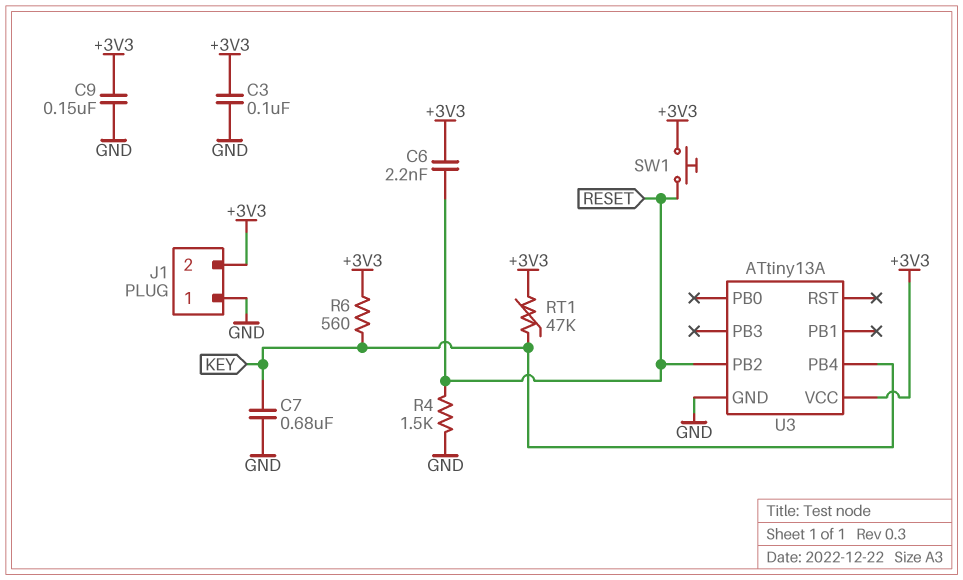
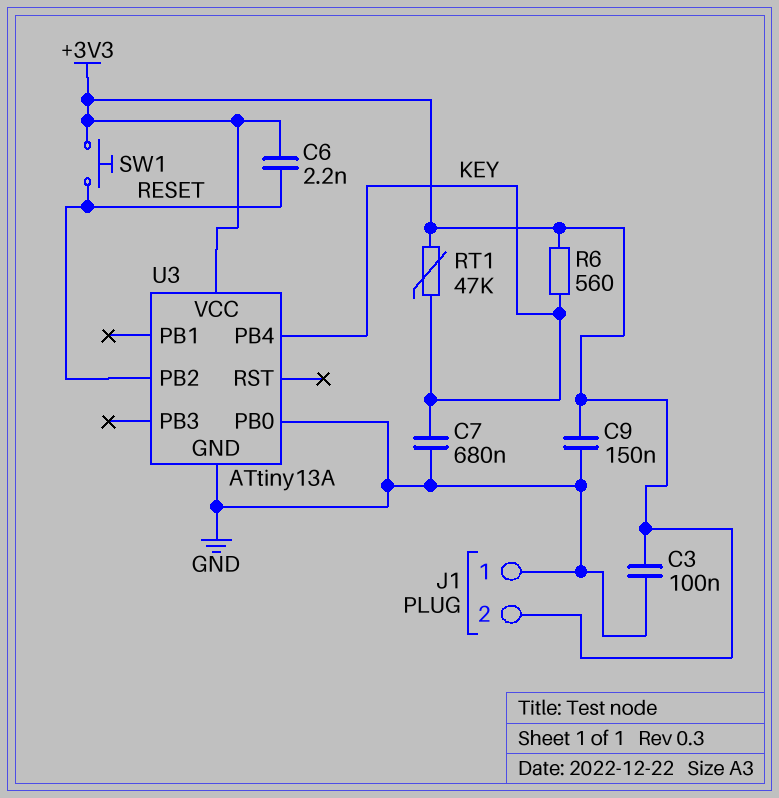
R4: 1.5k (GND, RESET) -> none
U3 pin PB0: none -> GND

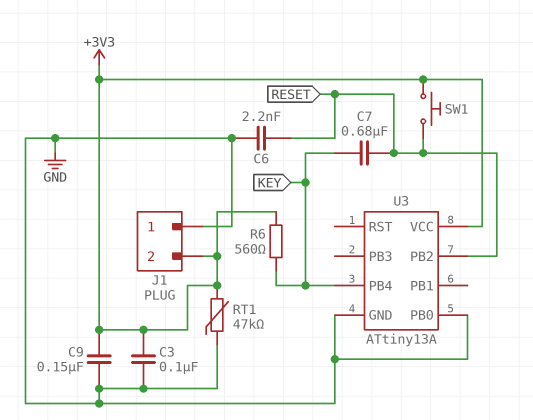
C6: 2.2nF (+3V3, RESET) -> 2.2nF (GND, RESET)
C7: 680nF (GND, KEY) -> 680nF (KEY, RESET)
RT1: 47k (+3V3, KEY) -> 47k (+3V3, GND)

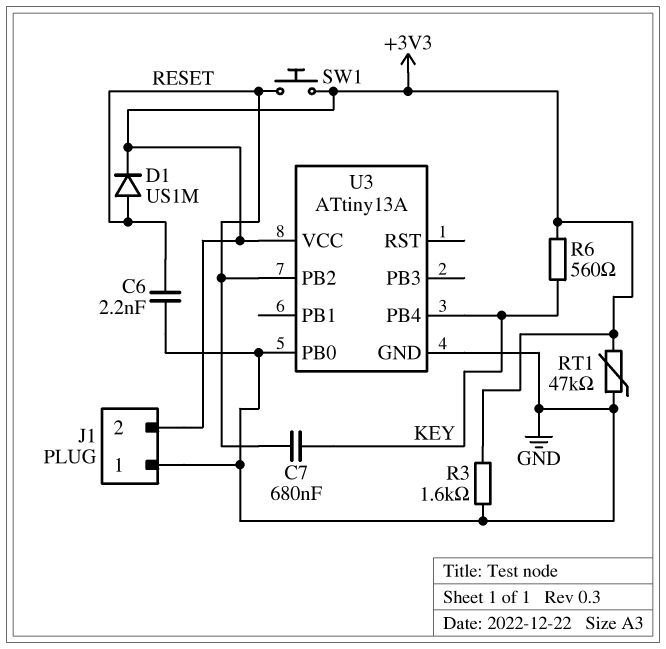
C3: 100nF (+3V3, GND) -> none
C9: 150nF (+3V3, GND) -> none
D1: none -> diode US1M (A RESET, K +3V3)
R3: none -> 1.6k (+3V3, GND)

